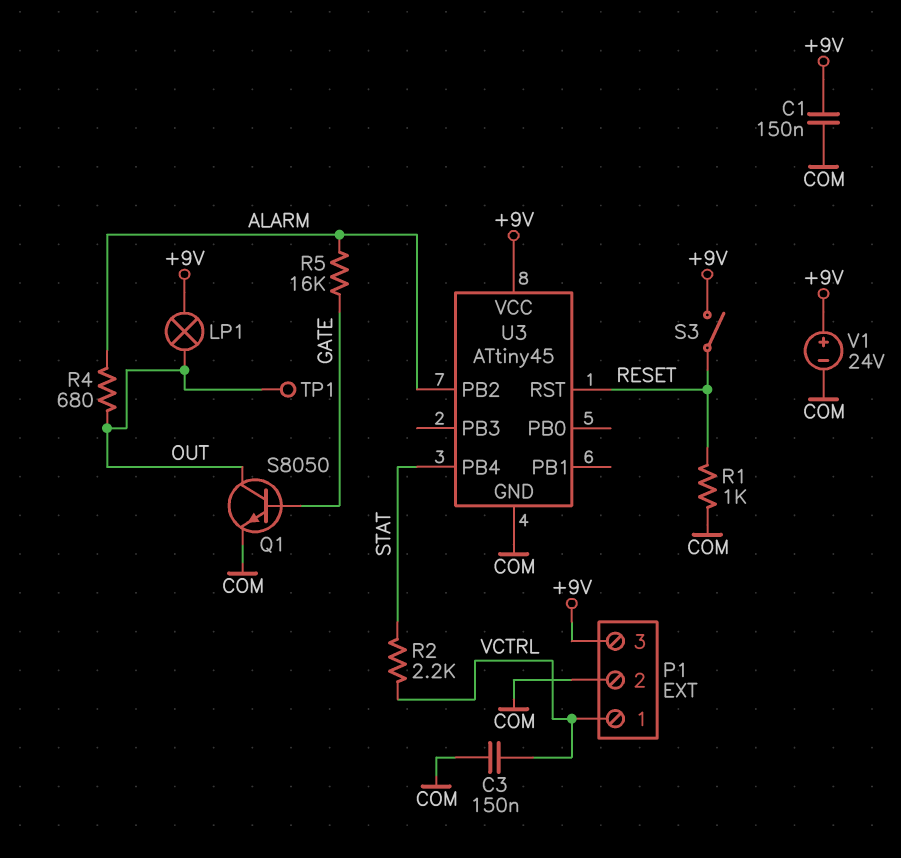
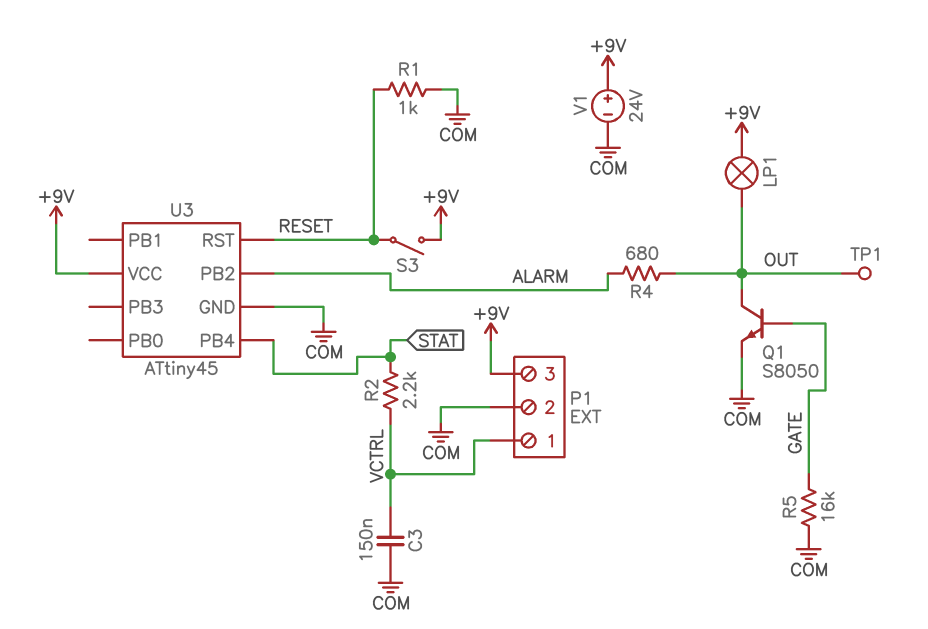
C1: 150nF (+9V, COM) -> none
R5: 16k (ALARM, GATE) -> 16k (COM, GATE)

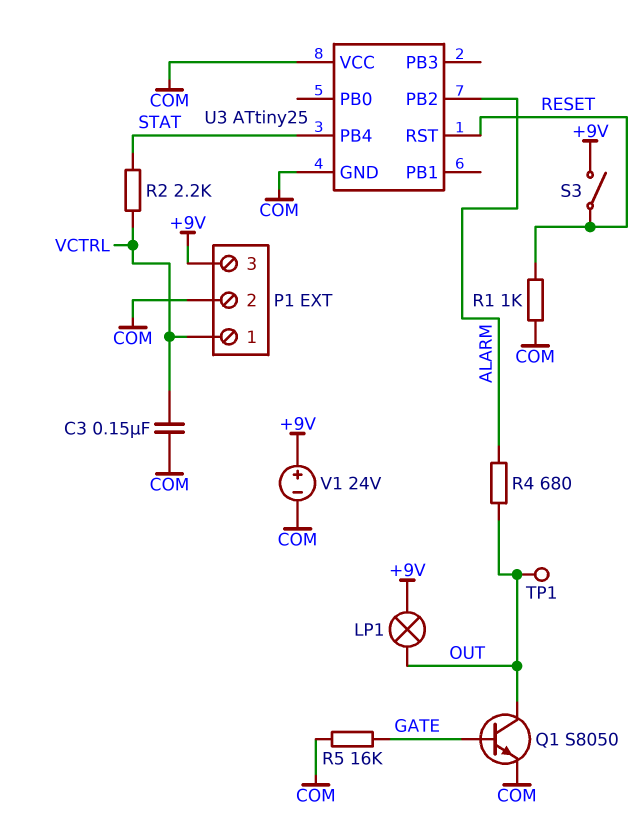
U3: ATtiny45 -> ATtiny25
U3 pin VCC: +9V -> COM

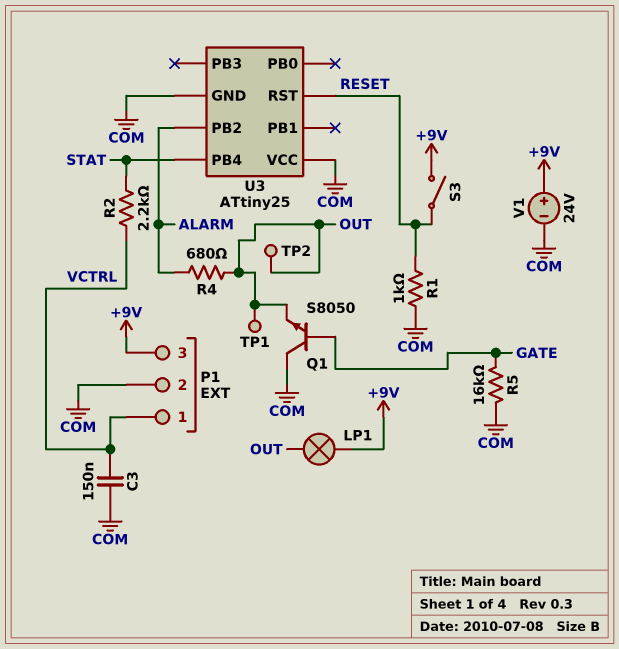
Q1: NPN S8050 (B GATE, C OUT, E COM) -> NPN S8050 (B GATE, C COM, E OUT)
TP2: none -> test point (OUT)

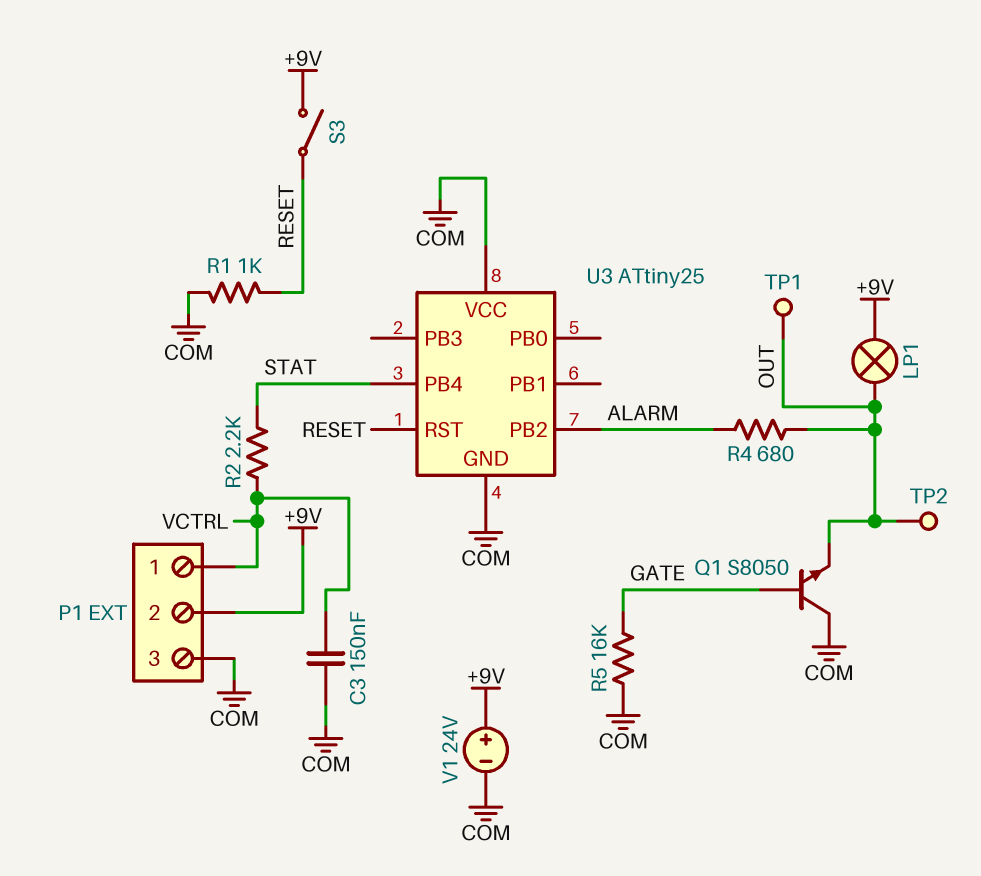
P1 pin 2: COM -> +9V
P1 pin 3: +9V -> COM

